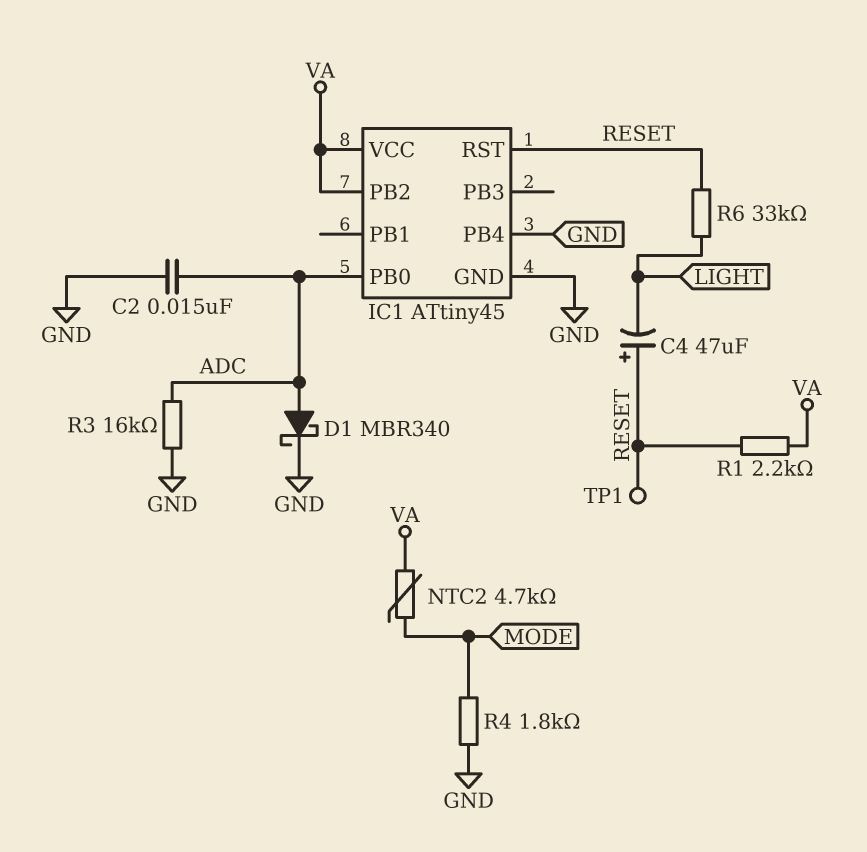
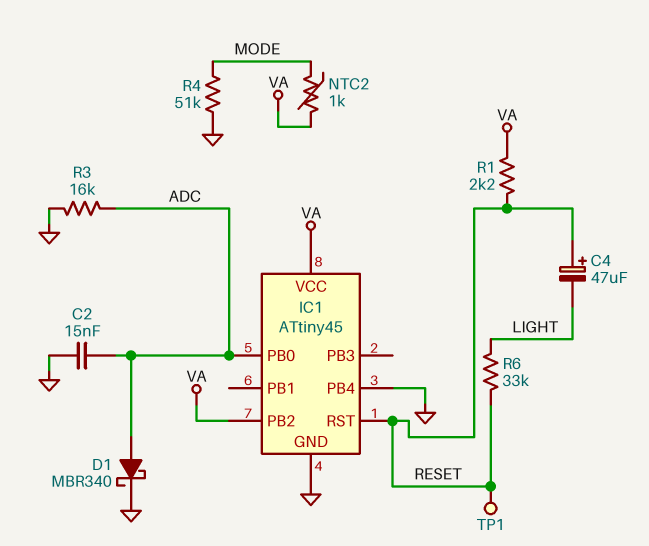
NTC2: 4.7k (MODE, VA) -> 1k (MODE, VA)
R4: 1.8k (GND, MODE) -> 51k (GND, MODE)

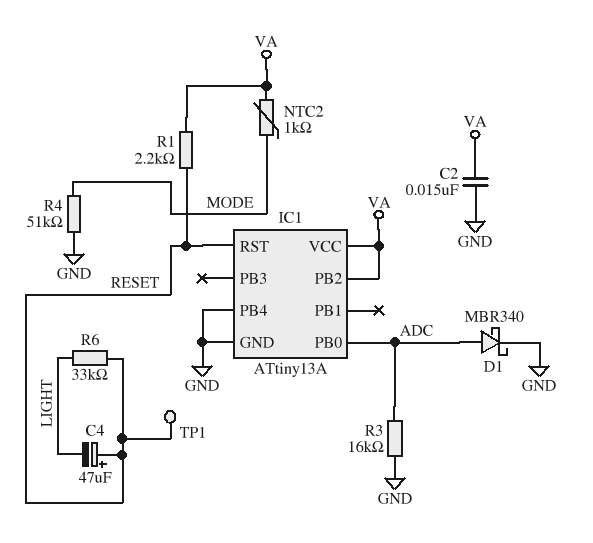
C2: 15nF (ADC, GND) -> 15nF (GND, VA)
IC1: ATtiny45 -> ATtiny13A

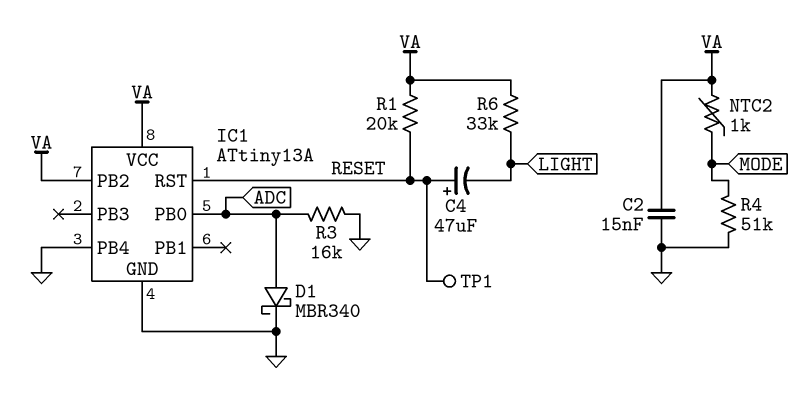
R1: 2.2k (RESET, VA) -> 20k (RESET, VA)
R6: 33k (LIGHT, RESET) -> 33k (LIGHT, VA)

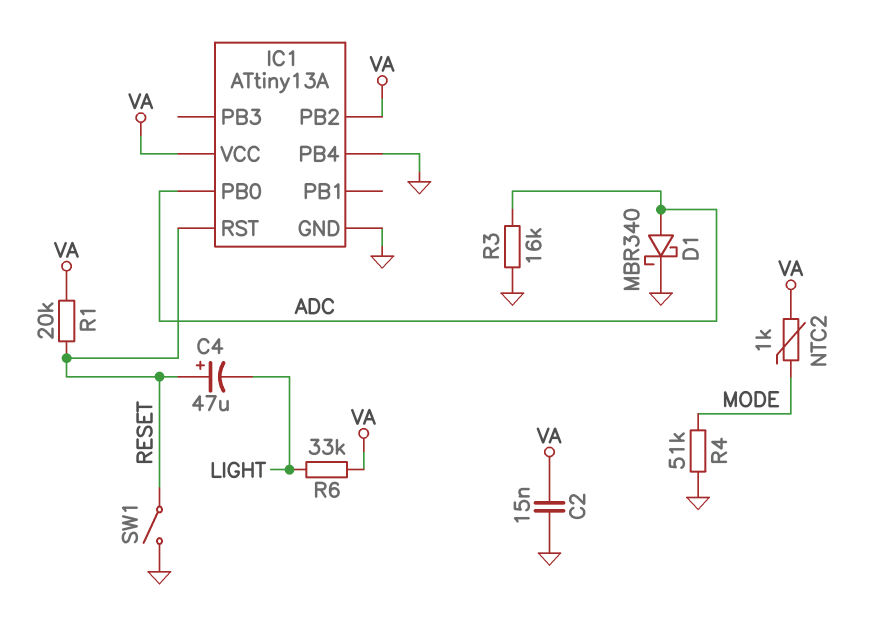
SW1: none -> switch (GND, RESET)
TP1: test point (RESET) -> none

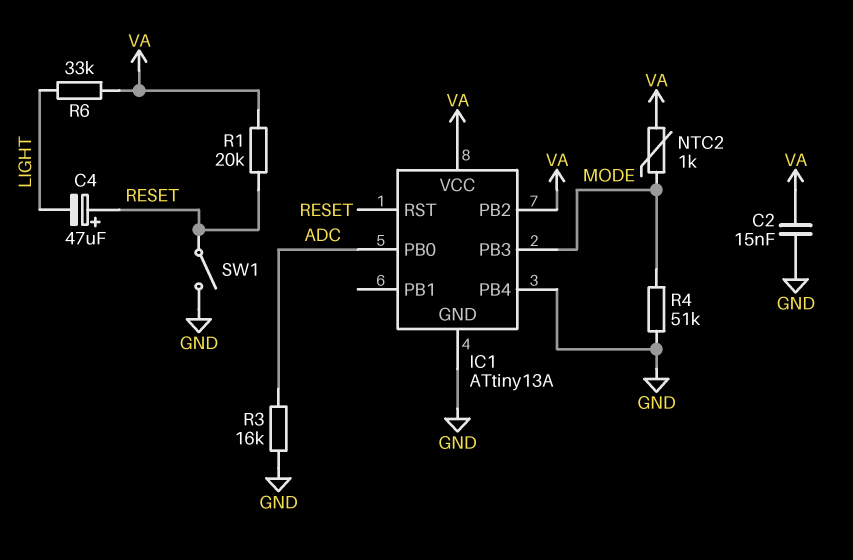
D1: schottky MBR340 (A ADC, K GND) -> none
IC1 pin PB3: none -> MODE

